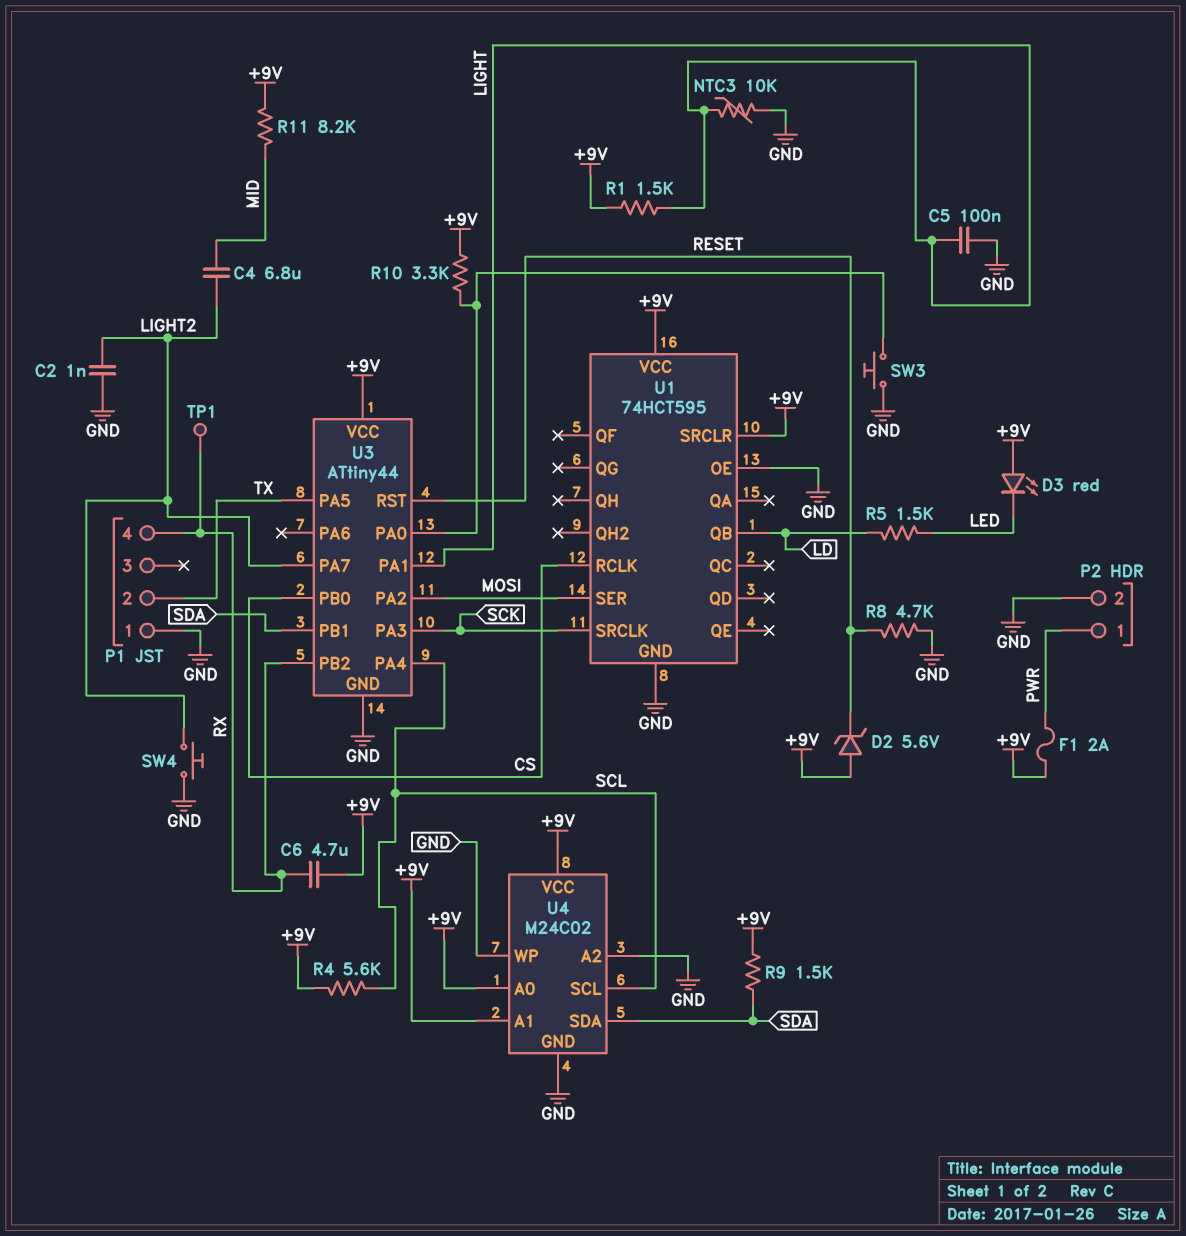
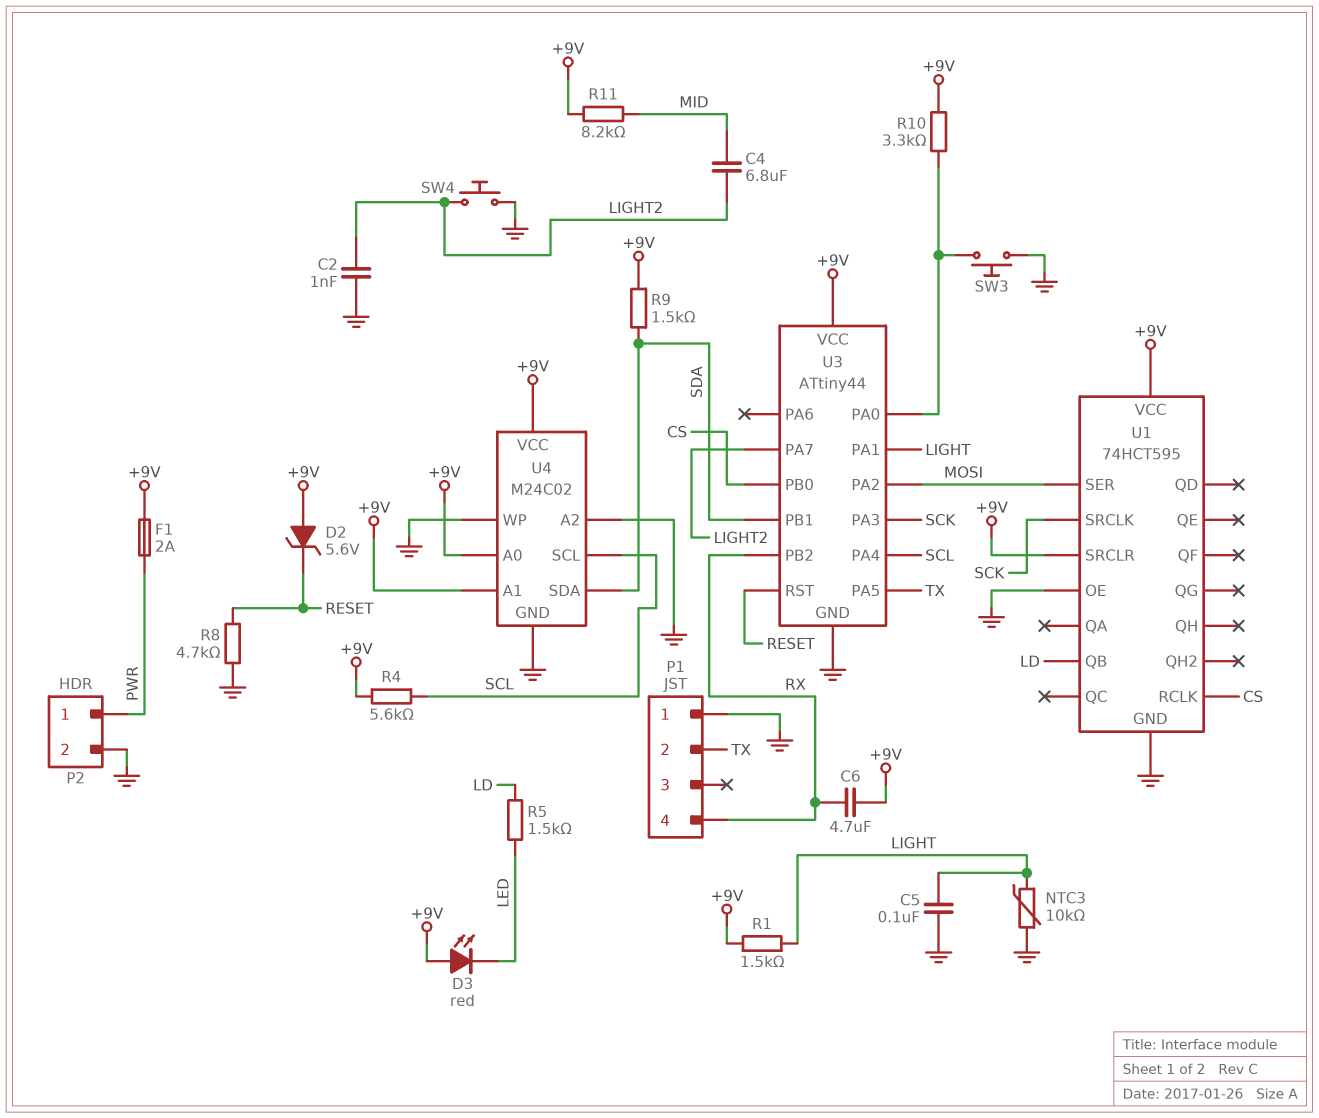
TP1: test point (RX) -> none

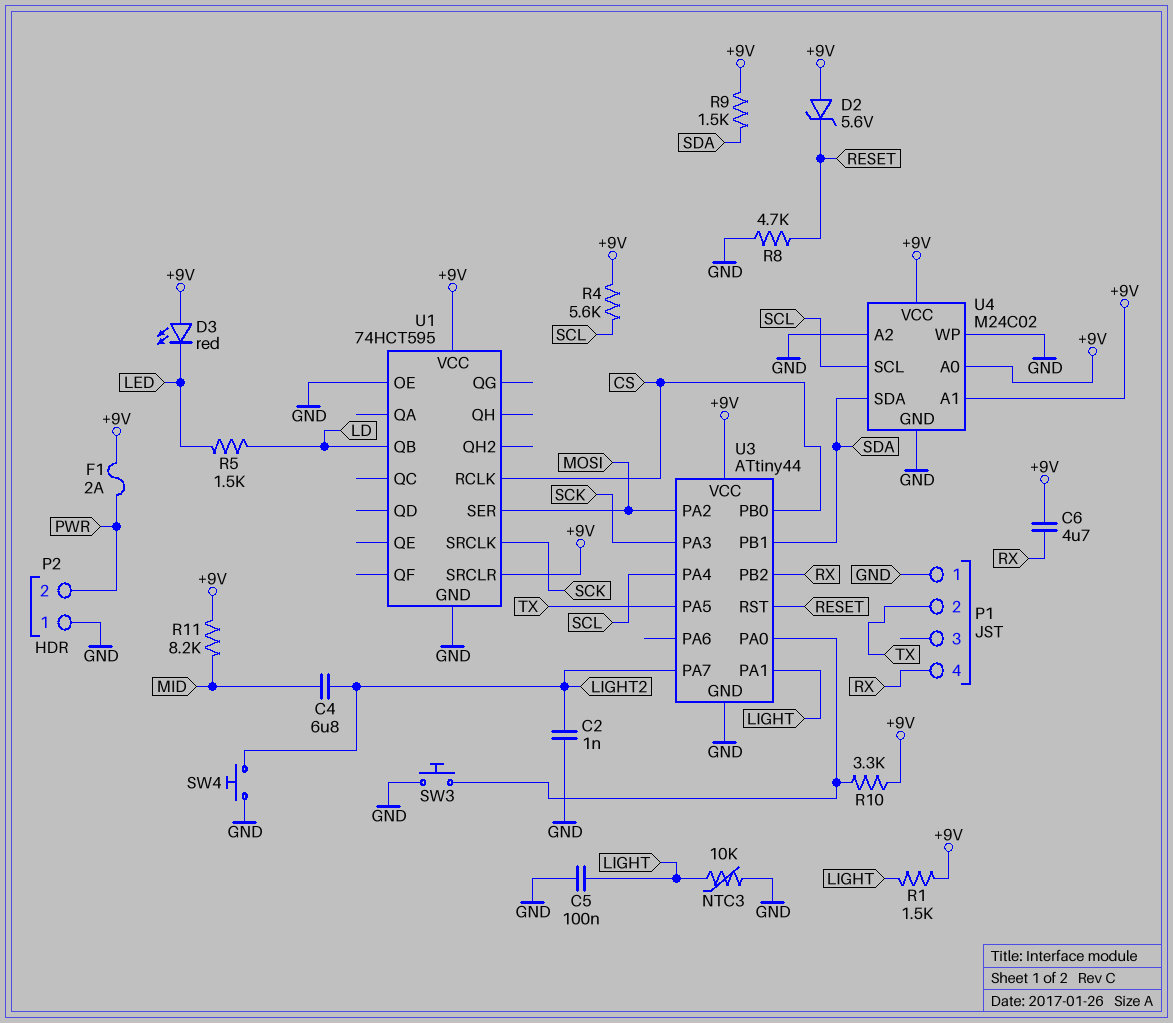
P2 pin 1: PWR -> GND
P2 pin 2: GND -> PWR

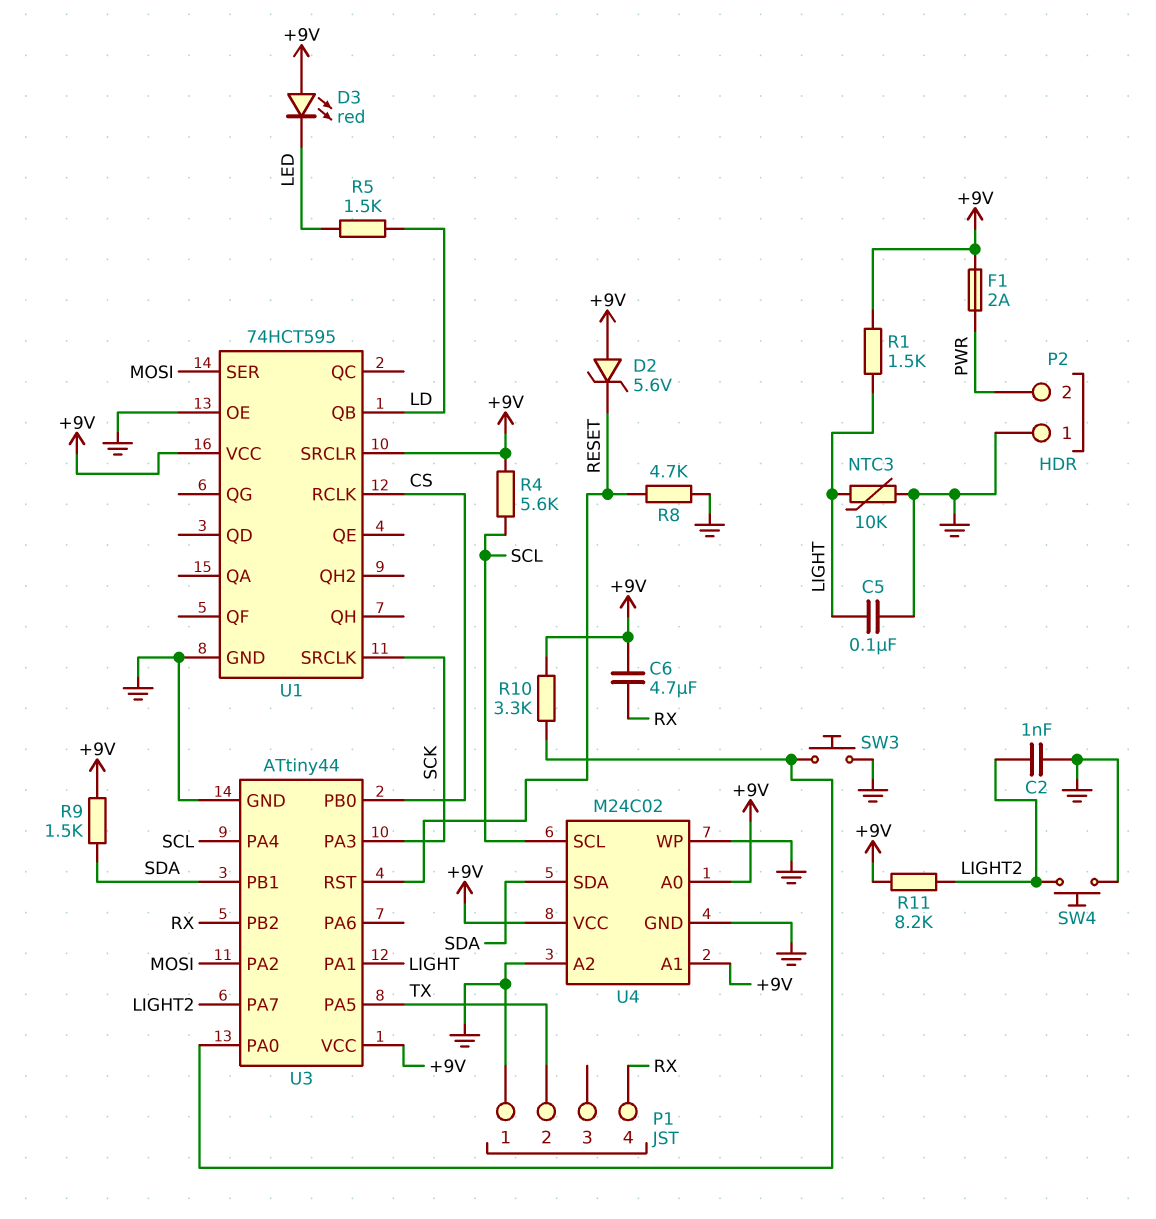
C4: 6.8uF (LIGHT2, MID) -> none
R11: 8.2k (+9V, MID) -> 8.2k (+9V, LIGHT2)

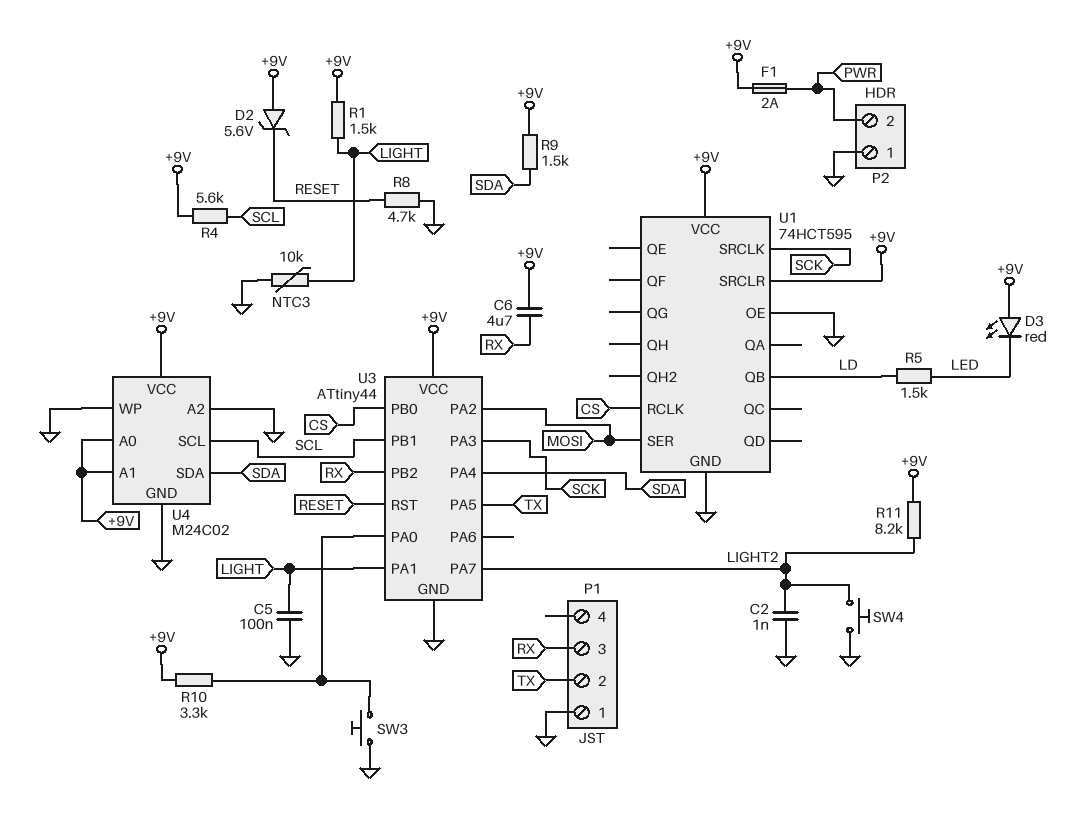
P1 pin 3: none -> RX
P1 pin 4: RX -> none
U3 pin PA4: SCL -> SDA
U3 pin PB1: SDA -> SCL

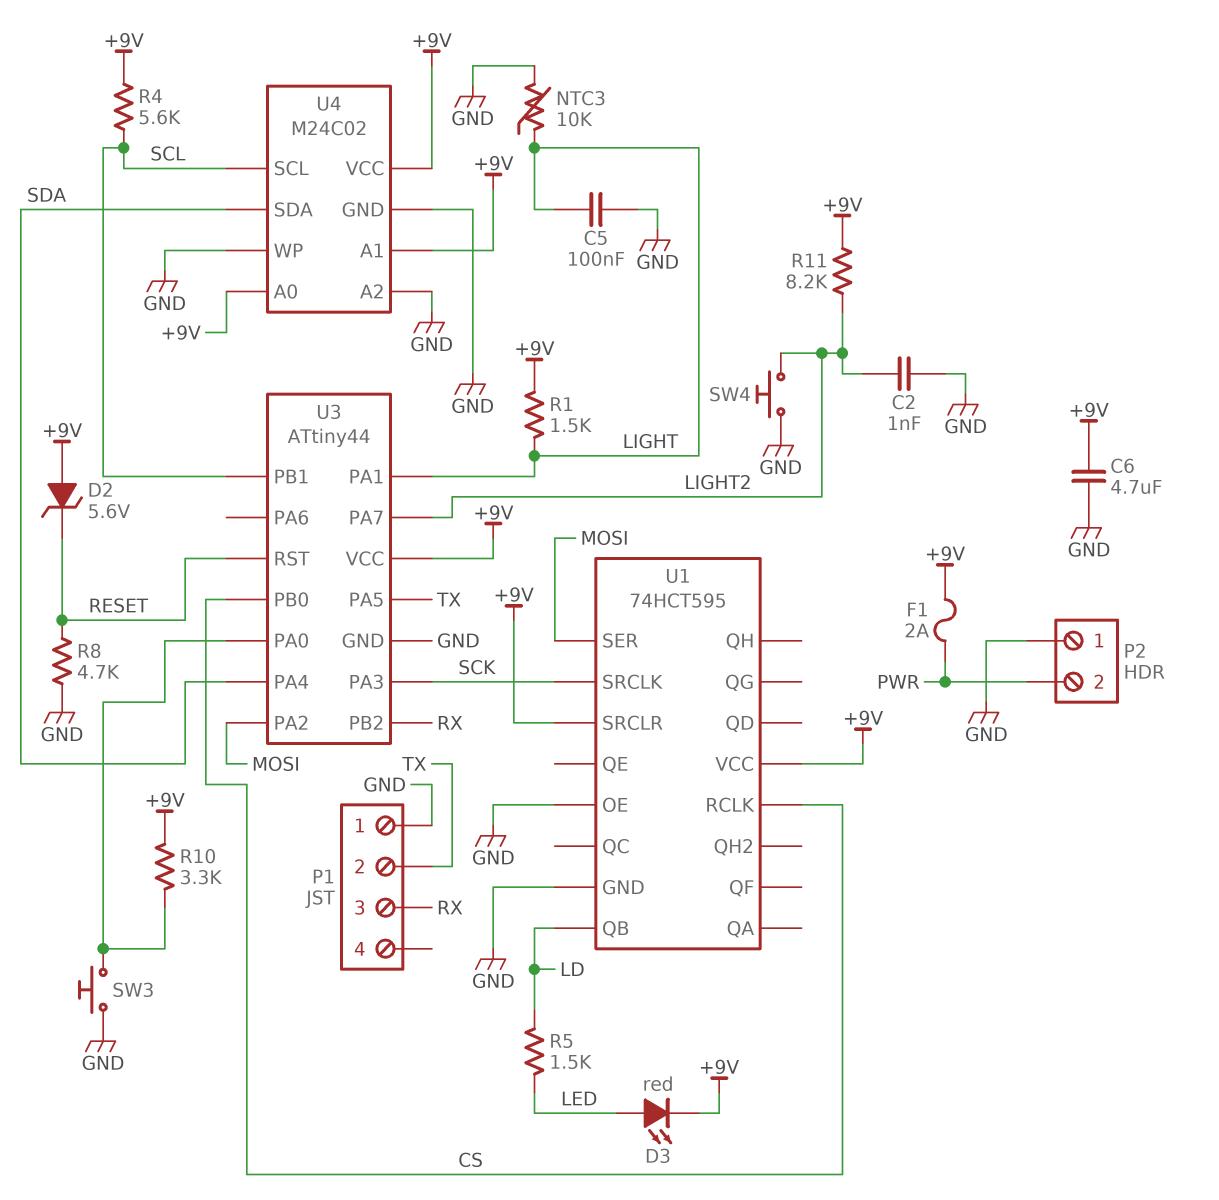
C6: 4.7uF (+9V, RX) -> 4.7uF (+9V, GND)
D3: LED red (A +9V, K LED) -> LED red (A LED, K +9V)
R9: 1.5k (+9V, SDA) -> none

